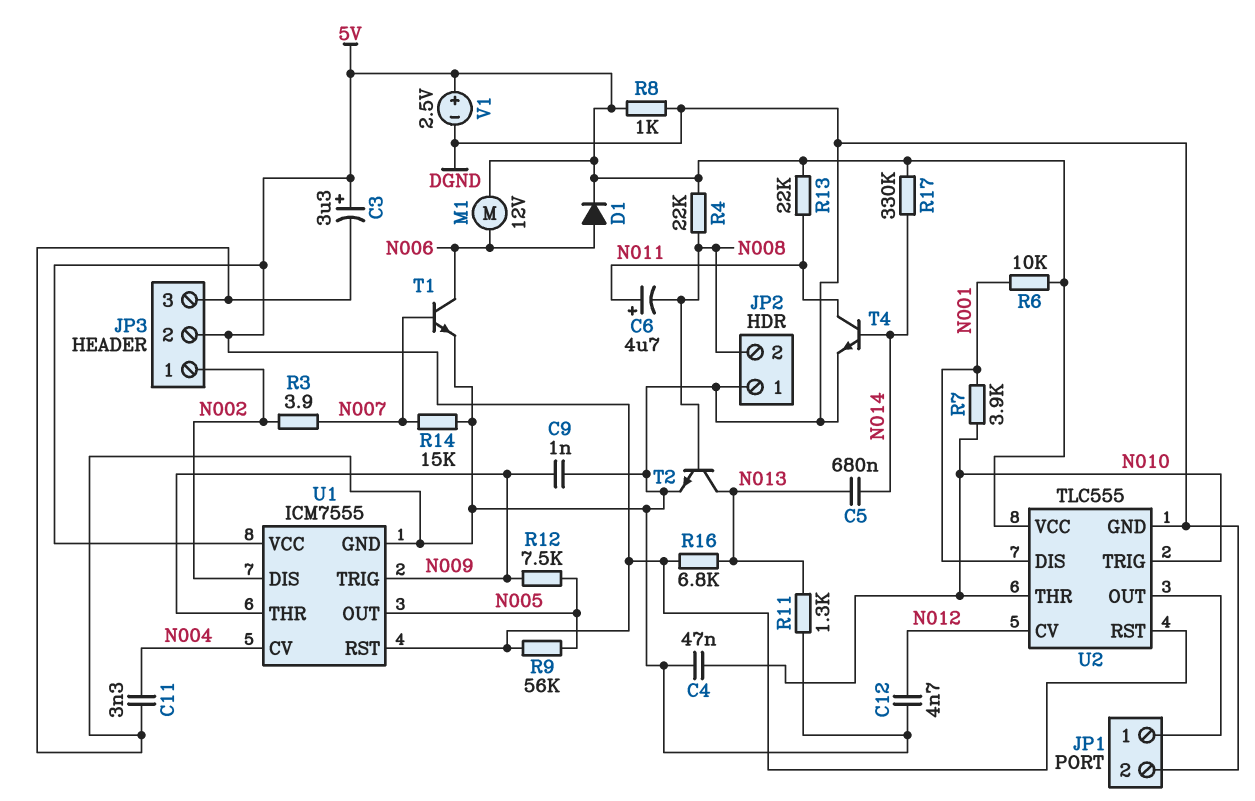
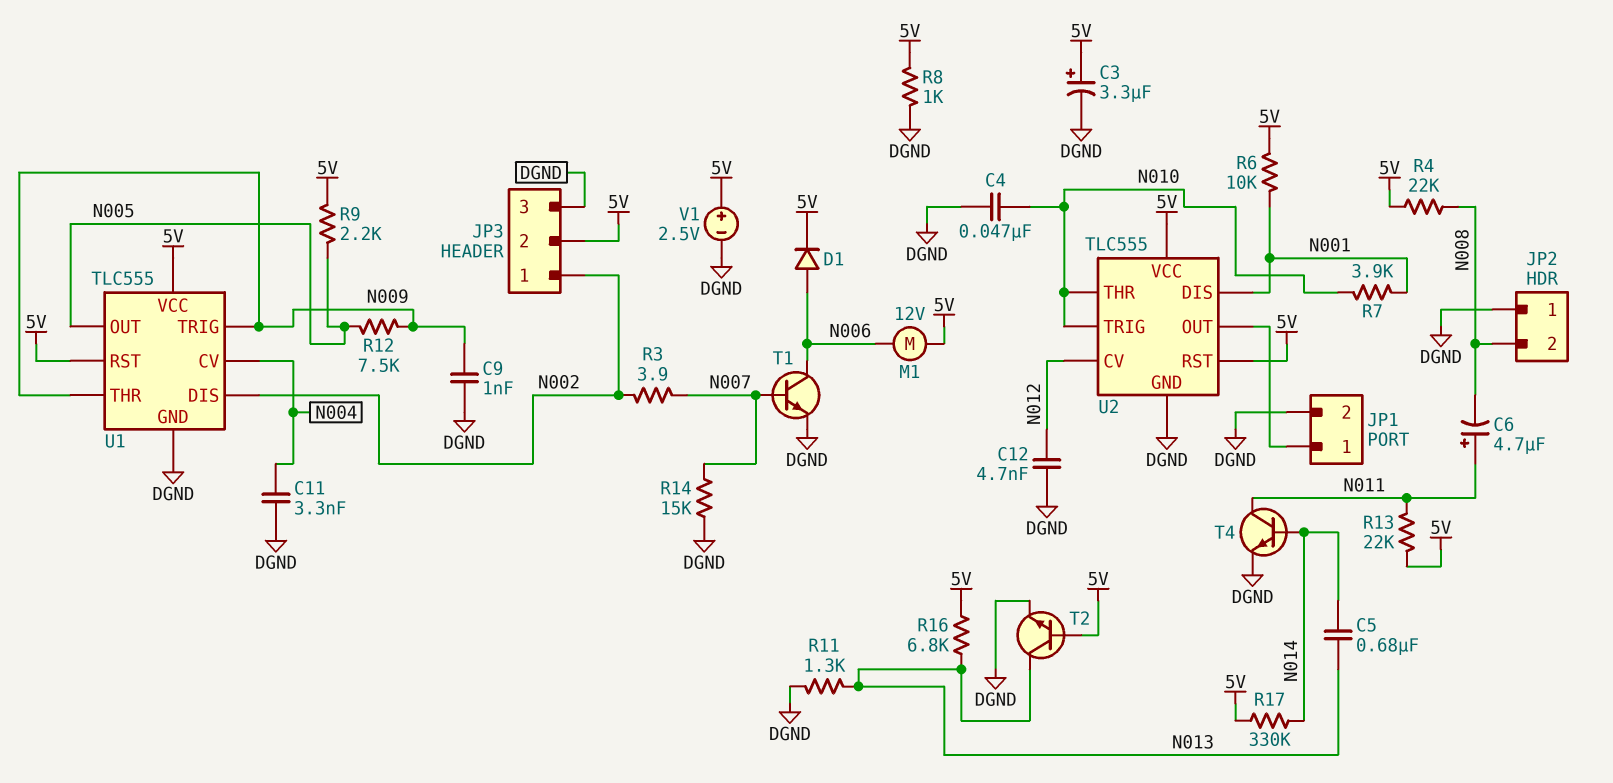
R9: 56k (5V, N005) -> 2.2k (5V, N005)
T2: NPN (B N008, C N013, E DGND) -> NPN (B 5V, C N013, E DGND)
U1: ICM7555 -> TLC555

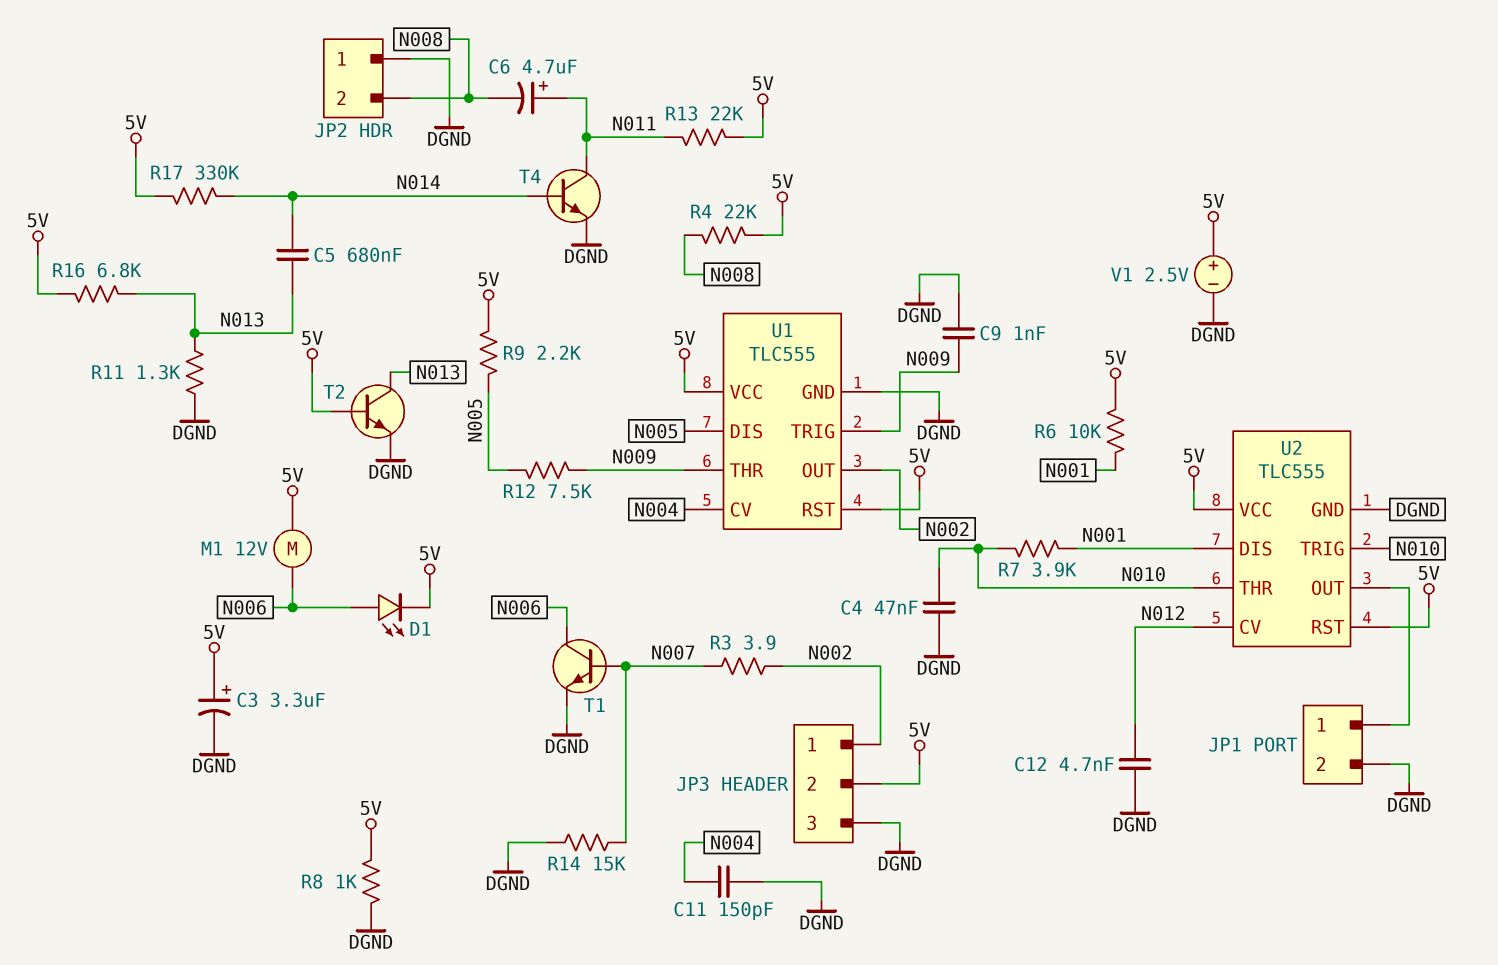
C11: 3.3nF (DGND, N004) -> 150pF (DGND, N004)
D1: diode (A N006, K 5V) -> LED (A N006, K 5V)
U1 pin DIS: N002 -> N005
U1 pin OUT: N005 -> N002

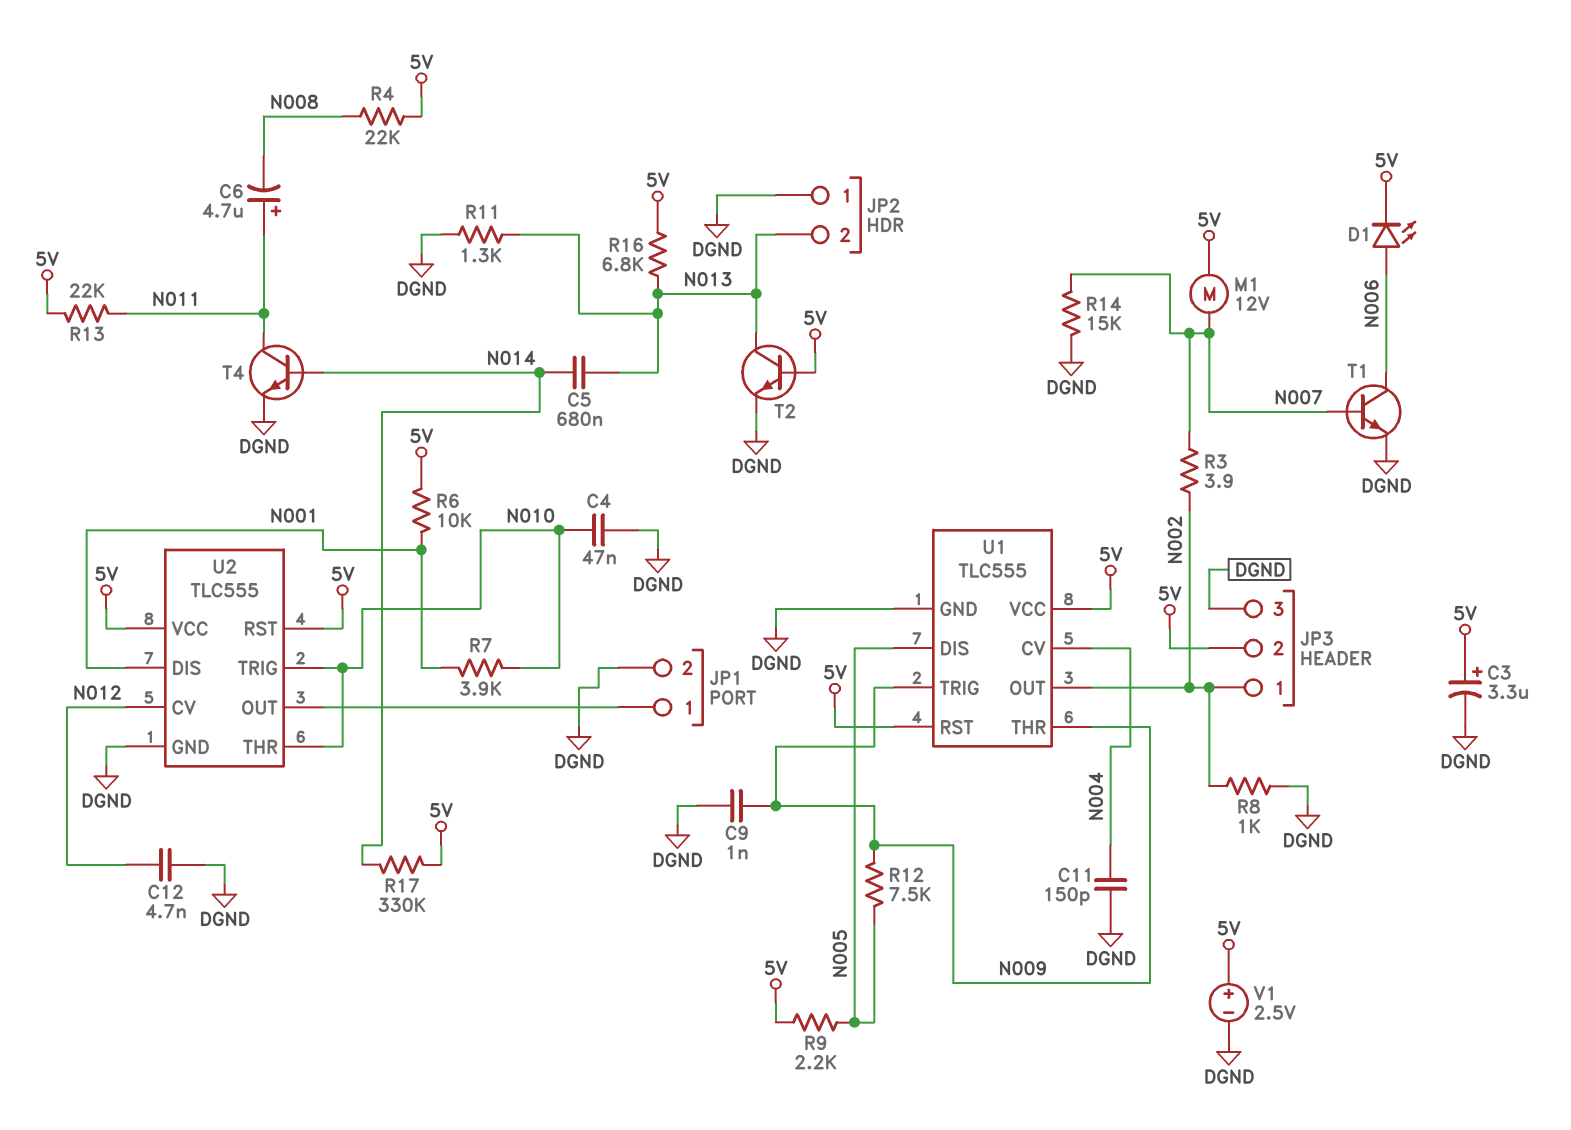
JP2 pin 2: N008 -> N013
M1: motor 12V (5V, N006) -> motor 12V (5V, N007)
R8: 1k (5V, DGND) -> 1k (DGND, N002)

